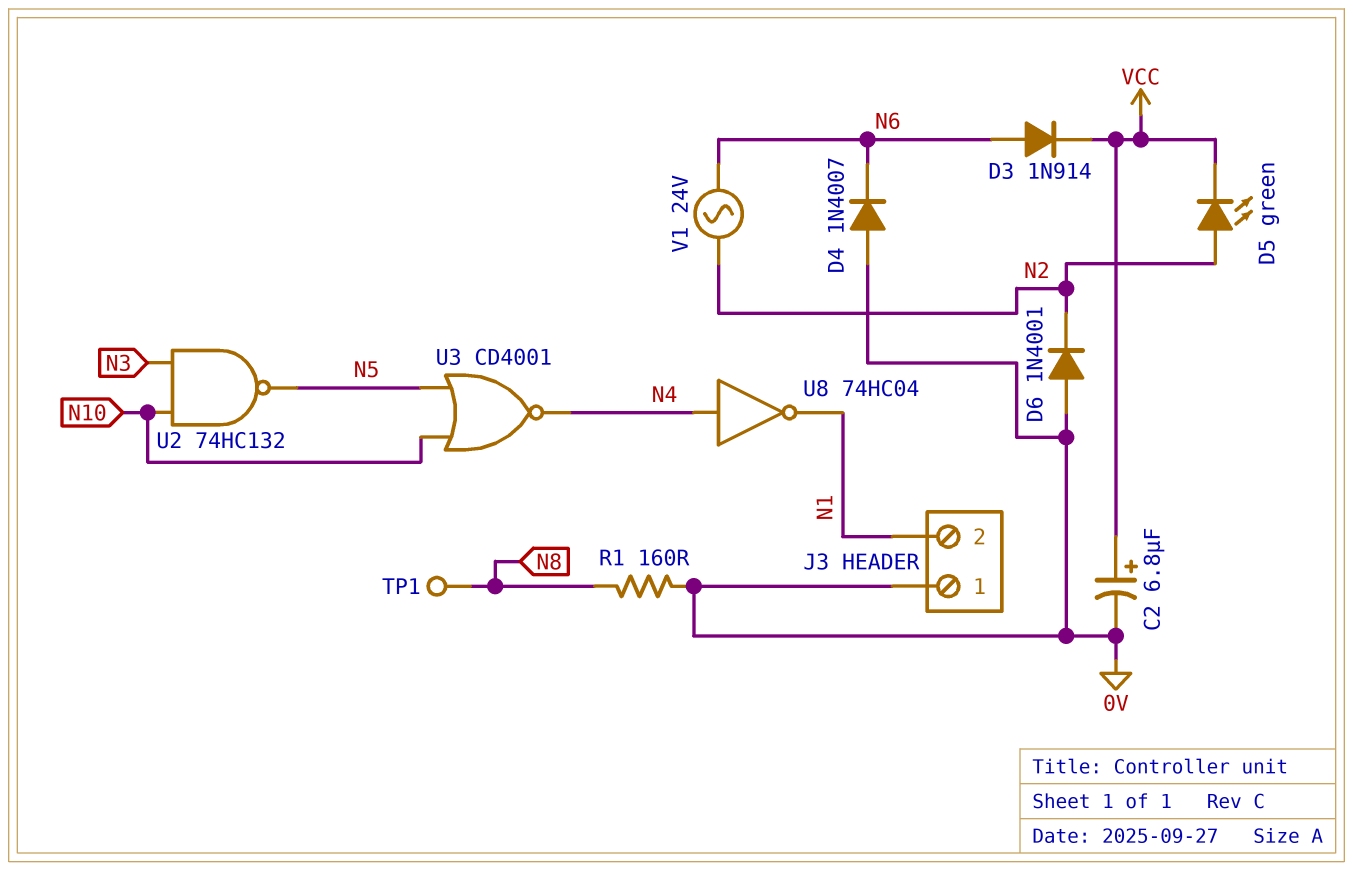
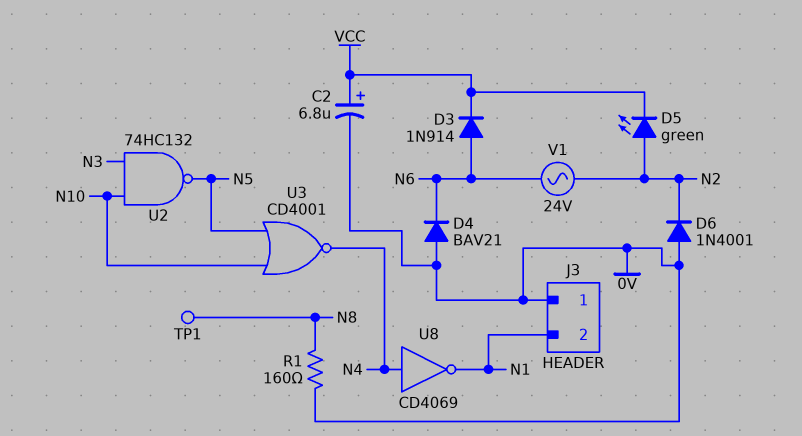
D4: diode 1N4007 (A 0V, K N6) -> diode BAV21 (A 0V, K N6)
U8: NOT 74HC04 (in N4, out N1) -> NOT CD4069 (in N4, out N1)

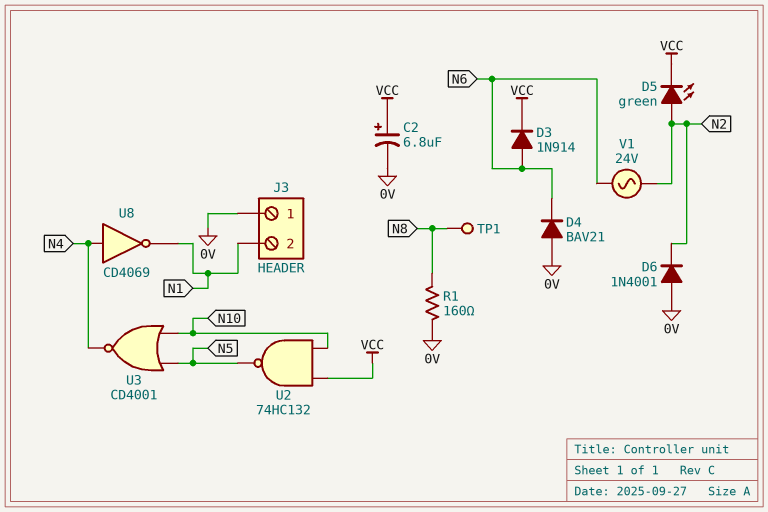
U2: NAND 74HC132 (in N3, in N10, out N5) -> NAND 74HC132 (in N10, in VCC, out N5)

